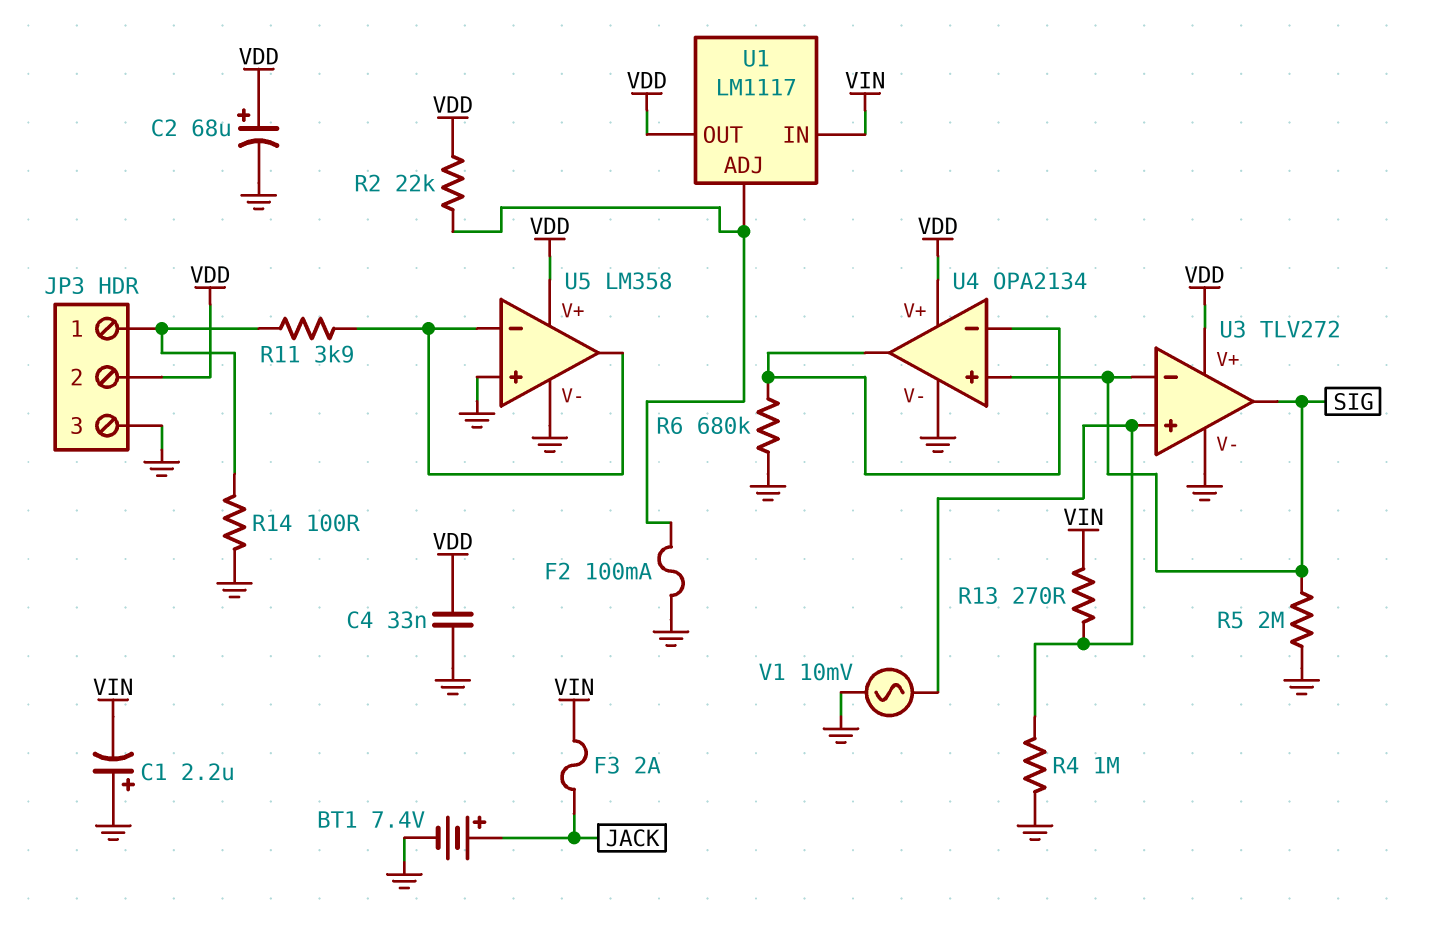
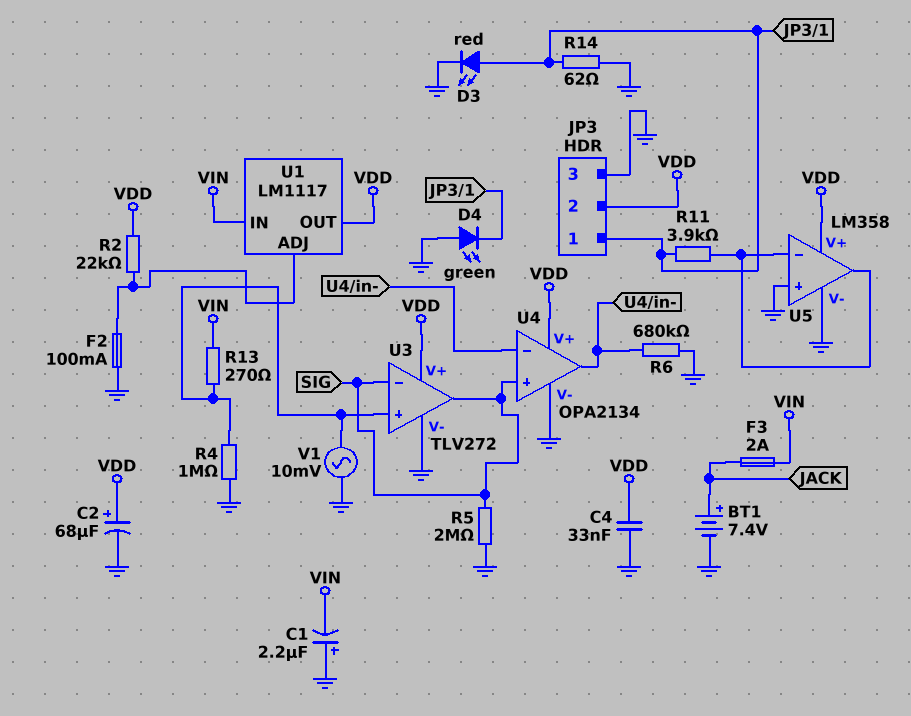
D3: none -> LED red (A JP3/1, K GND)
D4: none -> LED green (A GND, K JP3/1)
R14: 100 (GND, JP3/1) -> 62 (GND, JP3/1)

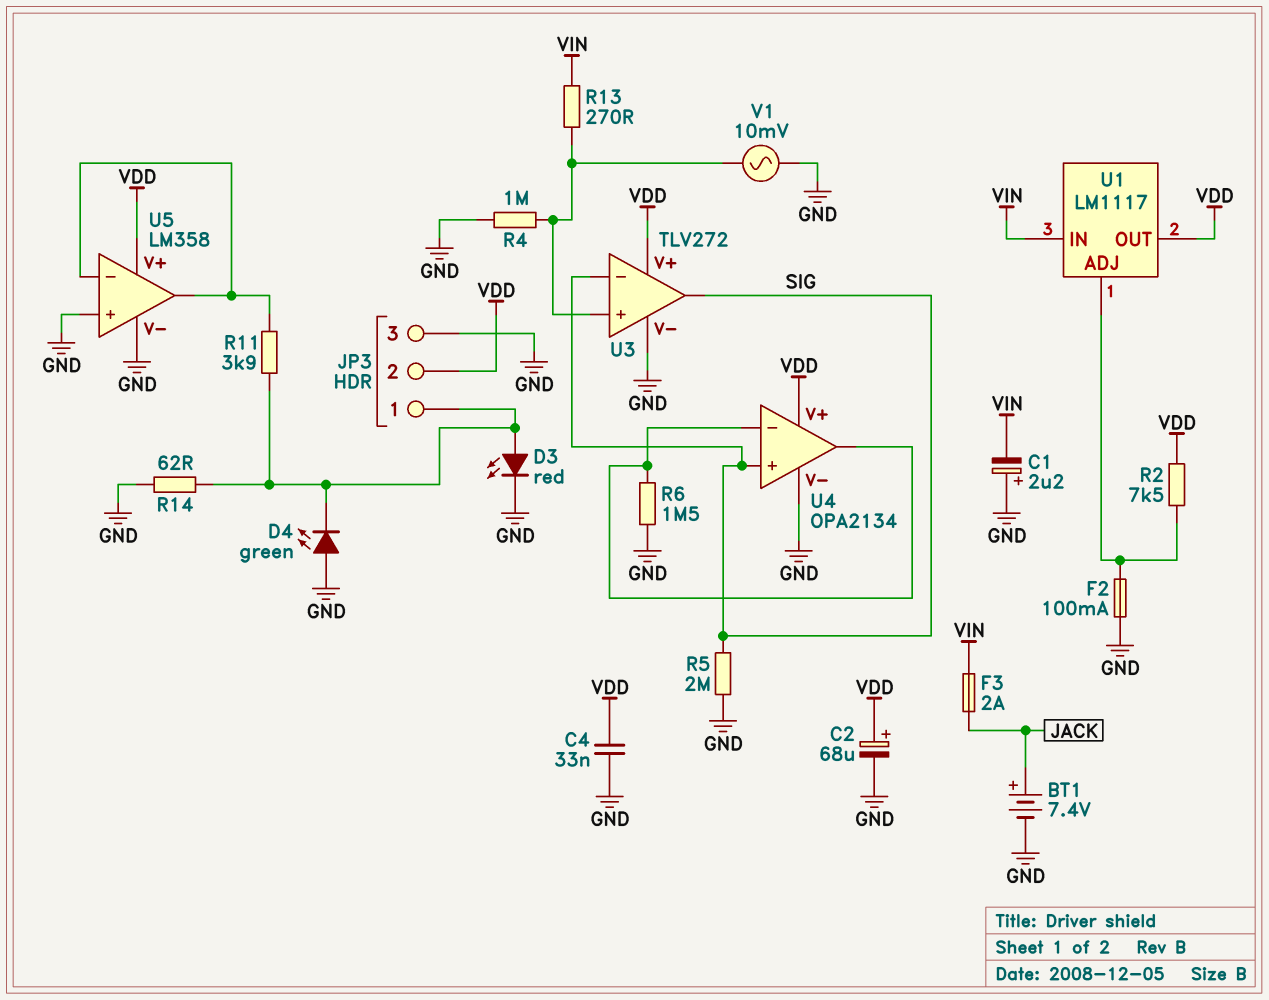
R2: 22k (U1/ADJ, VDD) -> 7.5k (U1/ADJ, VDD)
R6: 680k (GND, U4/in-) -> 1.5M (GND, U4/in-)

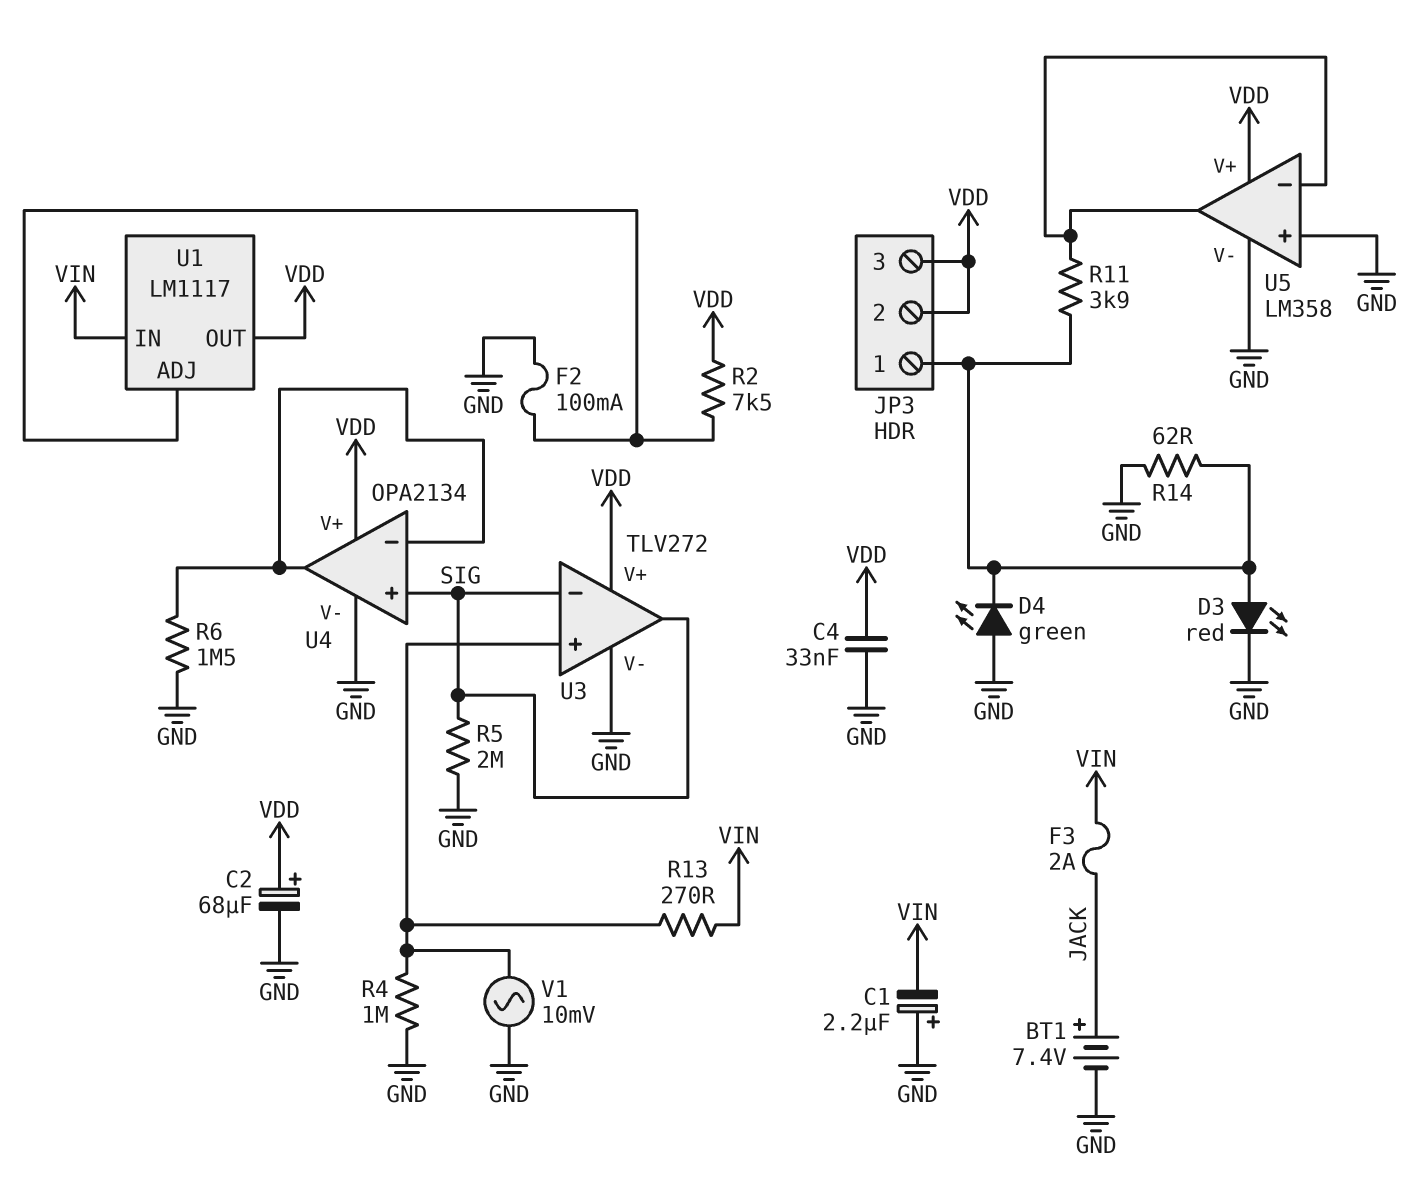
JP3 pin 3: GND -> VDD

